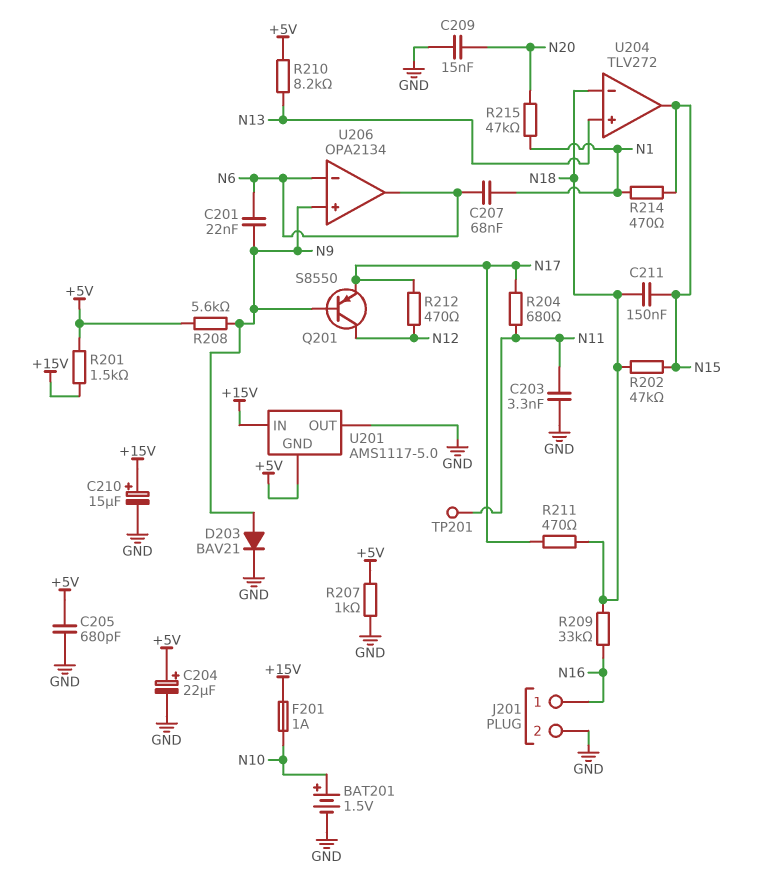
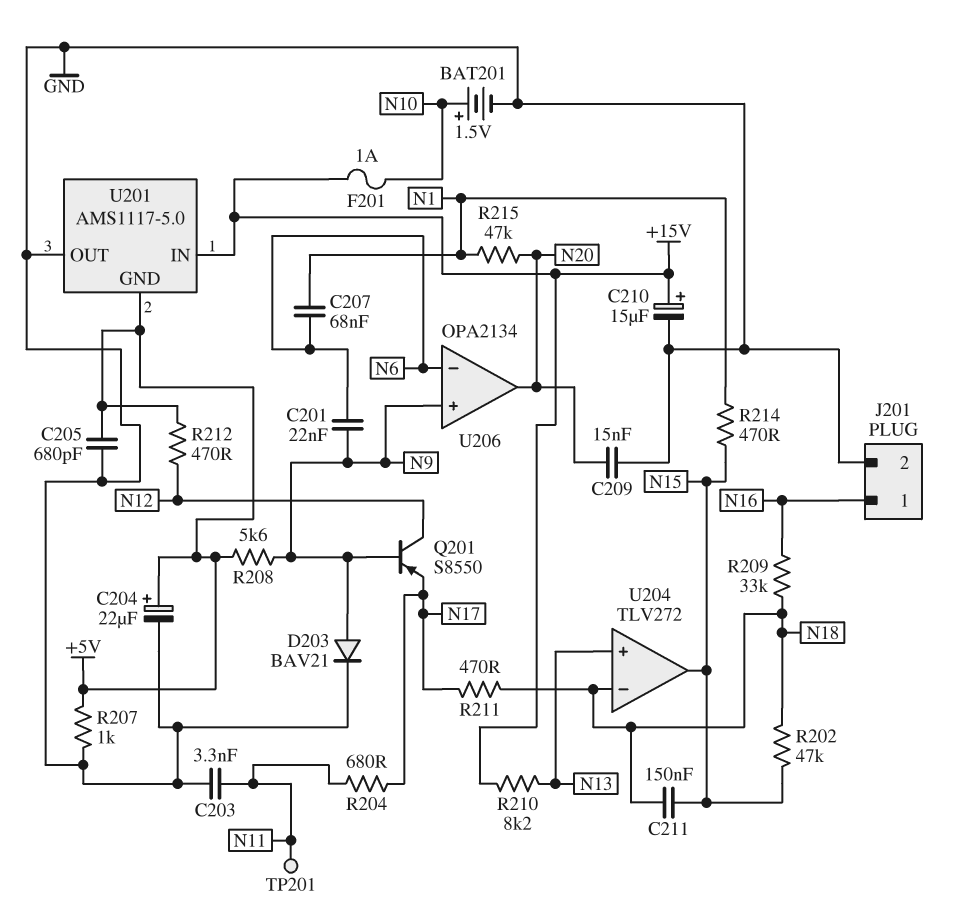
R201: 1.5k (+5V, +15V) -> none
R210: 8.2k (+5V, N13) -> 8.2k (+15V, N13)
R212: 470 (N12, N17) -> 470 (+5V, N12)
U206 pin out: N6 -> N20

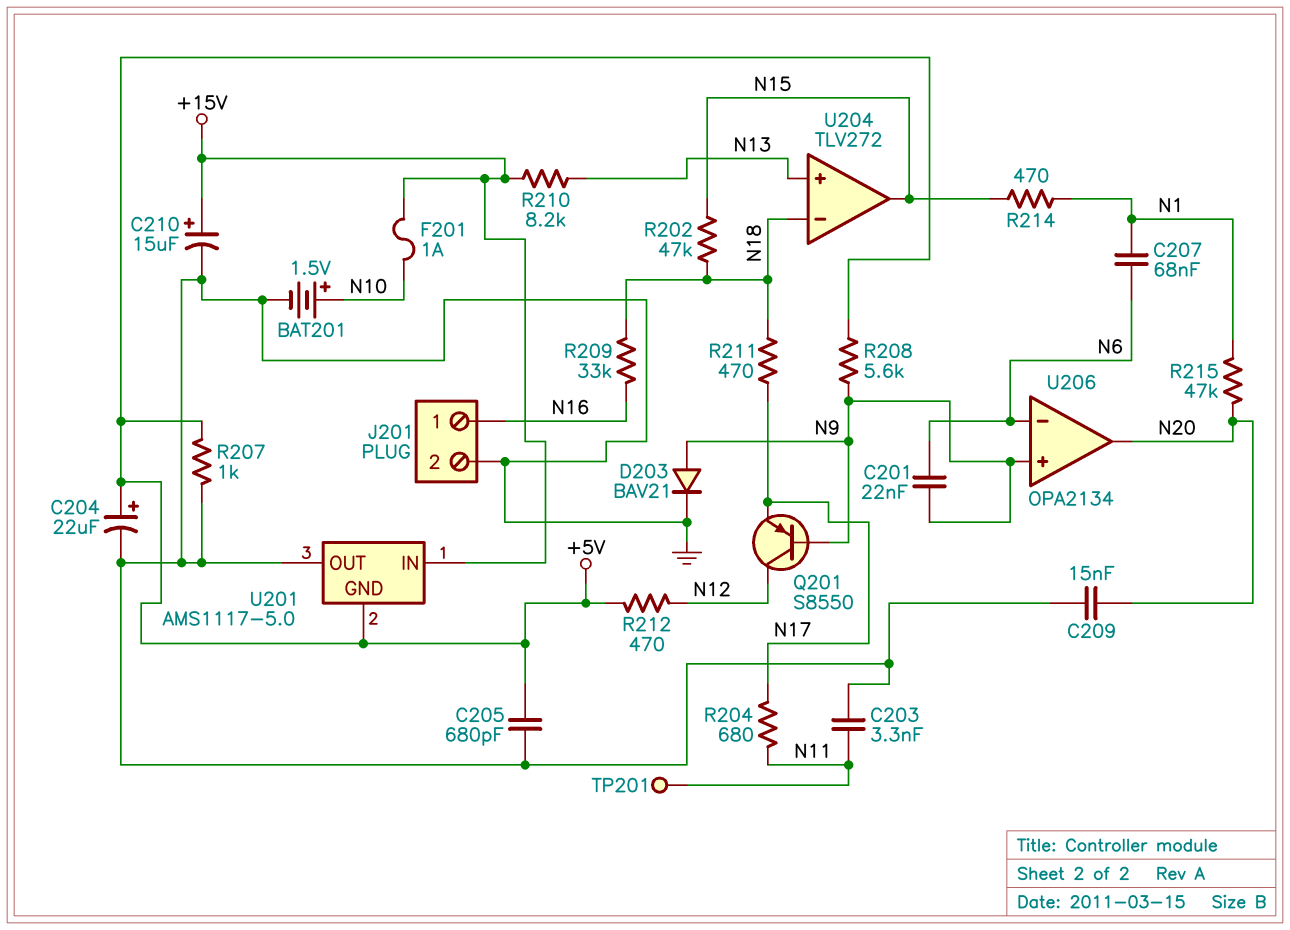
C211: 150nF (N15, N18) -> none

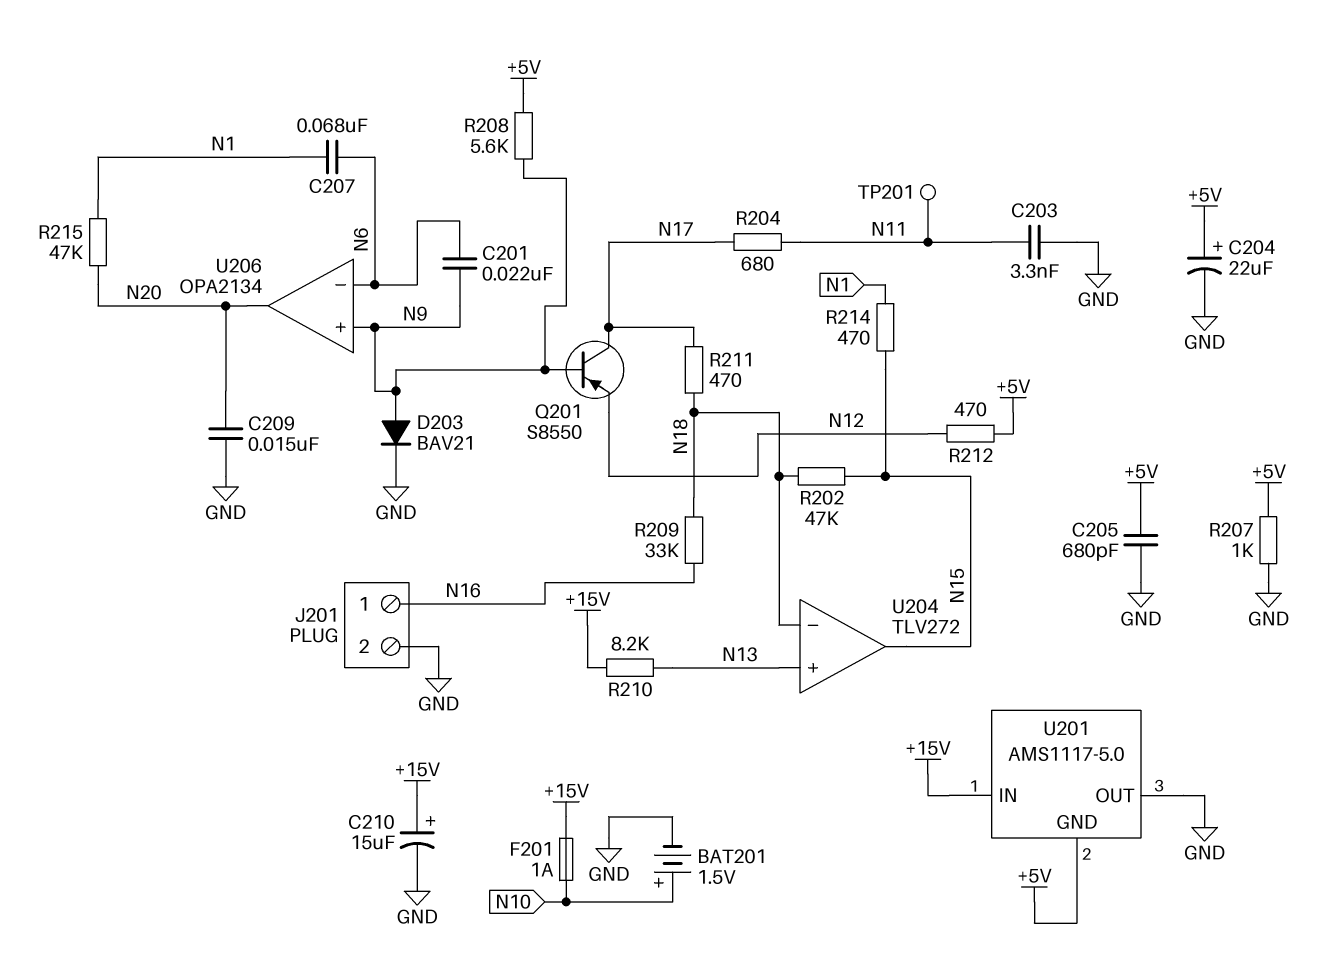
Q201: PNP S8550 (B N9, C N12, E N17) -> PNP S8550 (B N9, C N17, E N12)

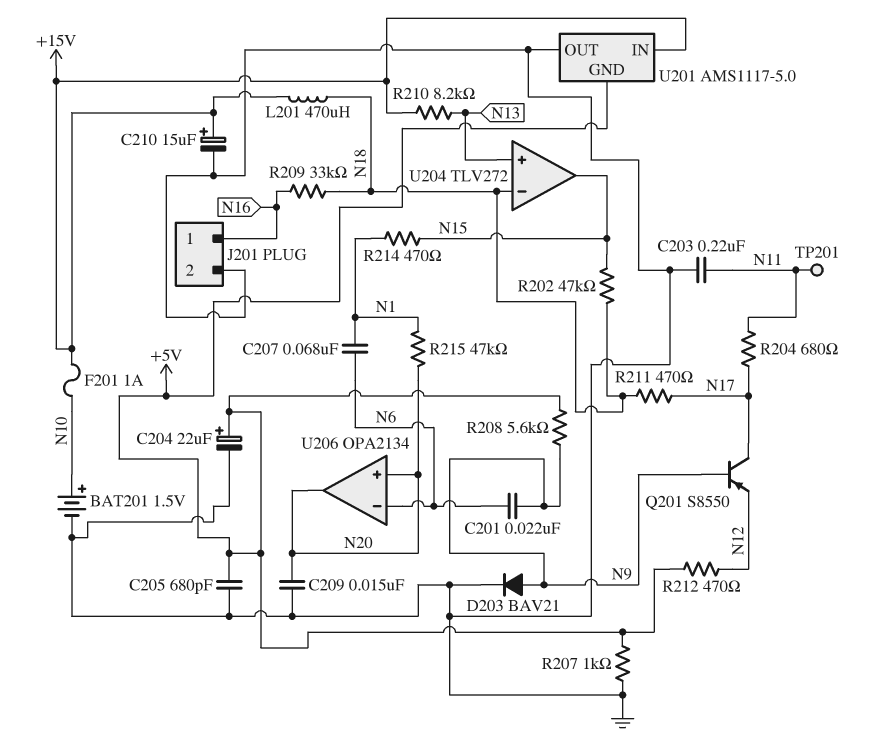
C203: 3.3nF (GND, N11) -> 220nF (GND, N11)
L201: none -> 470uH (+15V, N18)
U206 pin in+: N9 -> N20

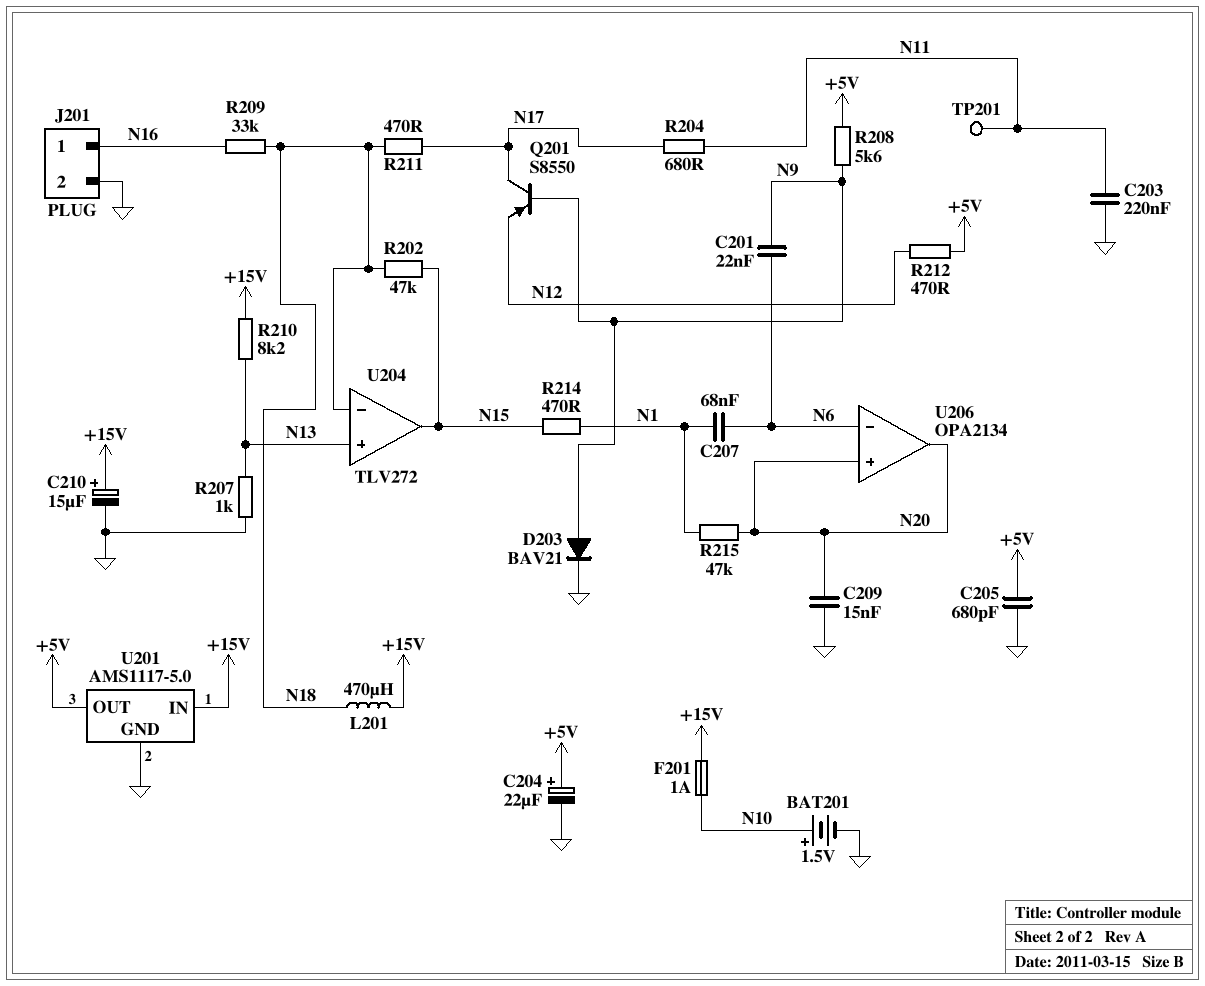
R207: 1k (+5V, GND) -> 1k (GND, N13)
U201 pin GND: +5V -> GND
U201 pin OUT: GND -> +5V

